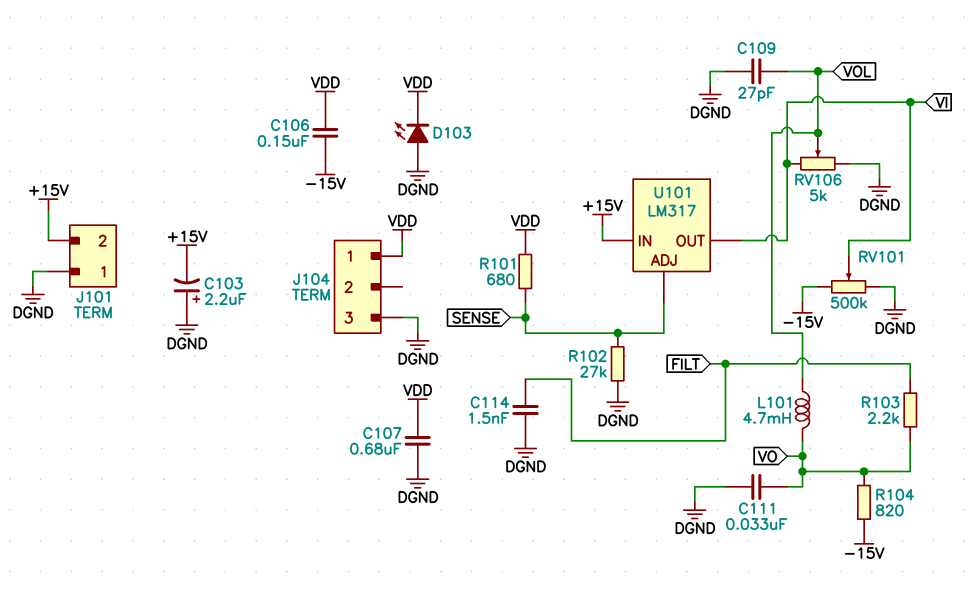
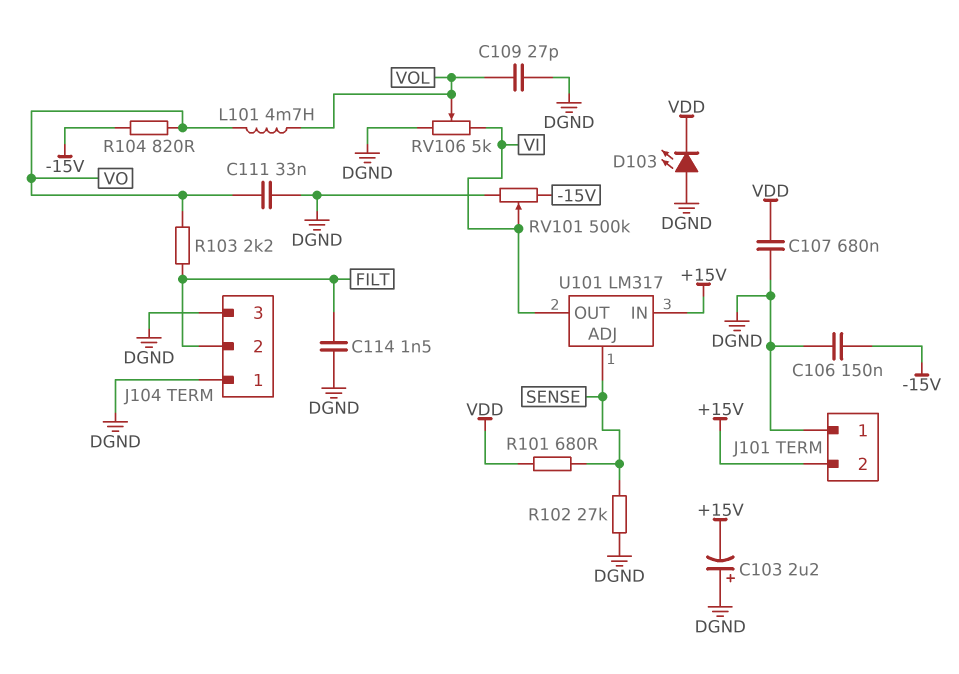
C106: 150nF (-15V, VDD) -> 150nF (-15V, DGND)
J104 pin 1: VDD -> DGND
J104 pin 2: none -> FILT

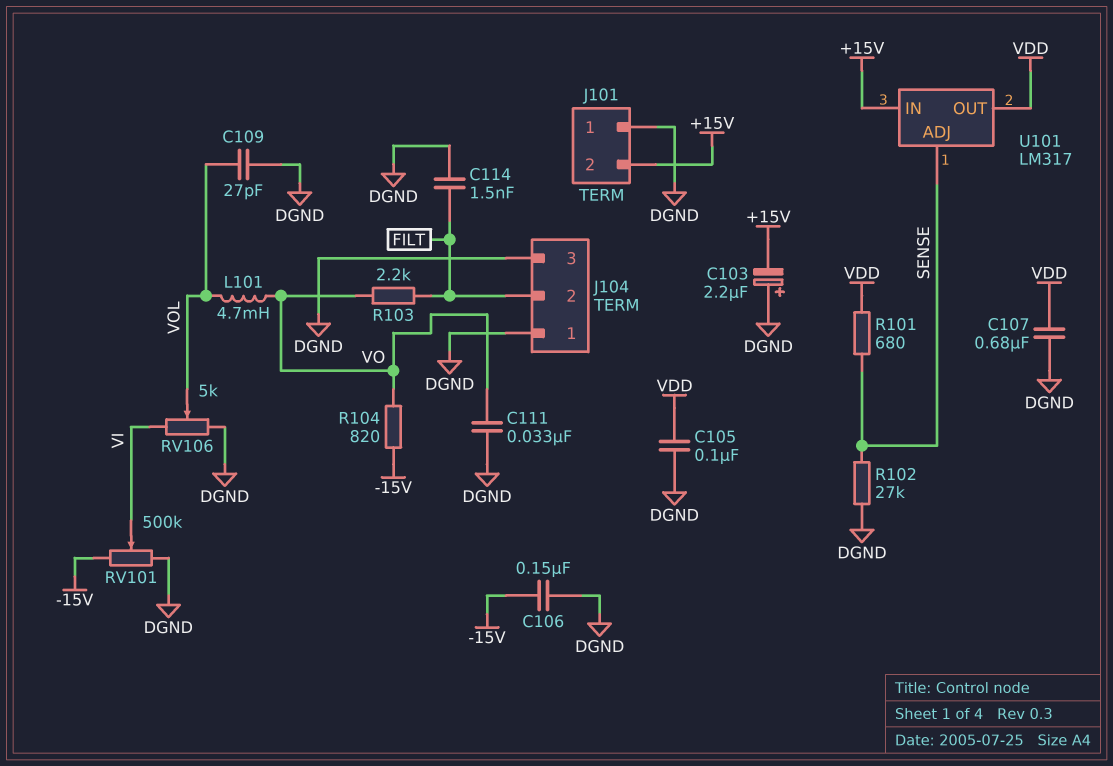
C105: none -> 100nF (DGND, VDD)
D103: LED (A DGND, K VDD) -> none
U101 pin OUT: VI -> VDD

